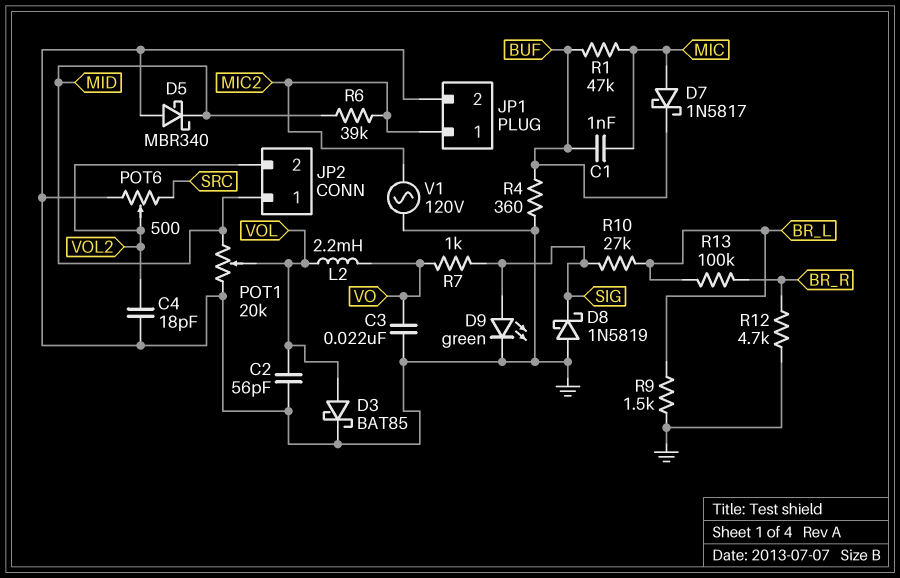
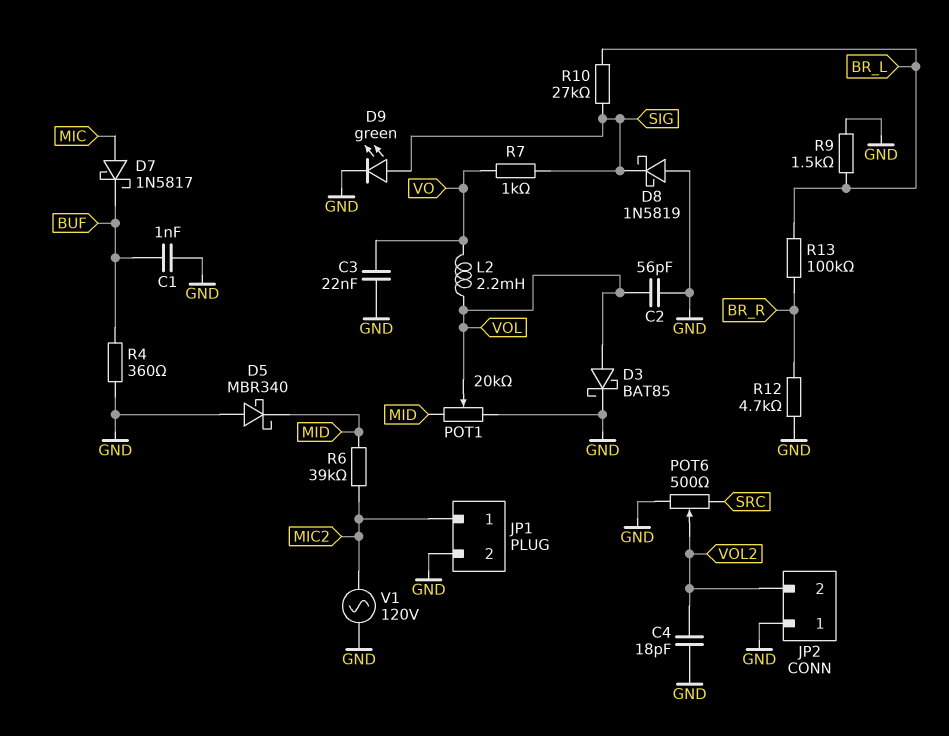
C1: 1nF (BUF, MIC) -> 1nF (BUF, GND)
JP2 pin 1: MID -> GND
R1: 47k (BUF, MIC) -> none

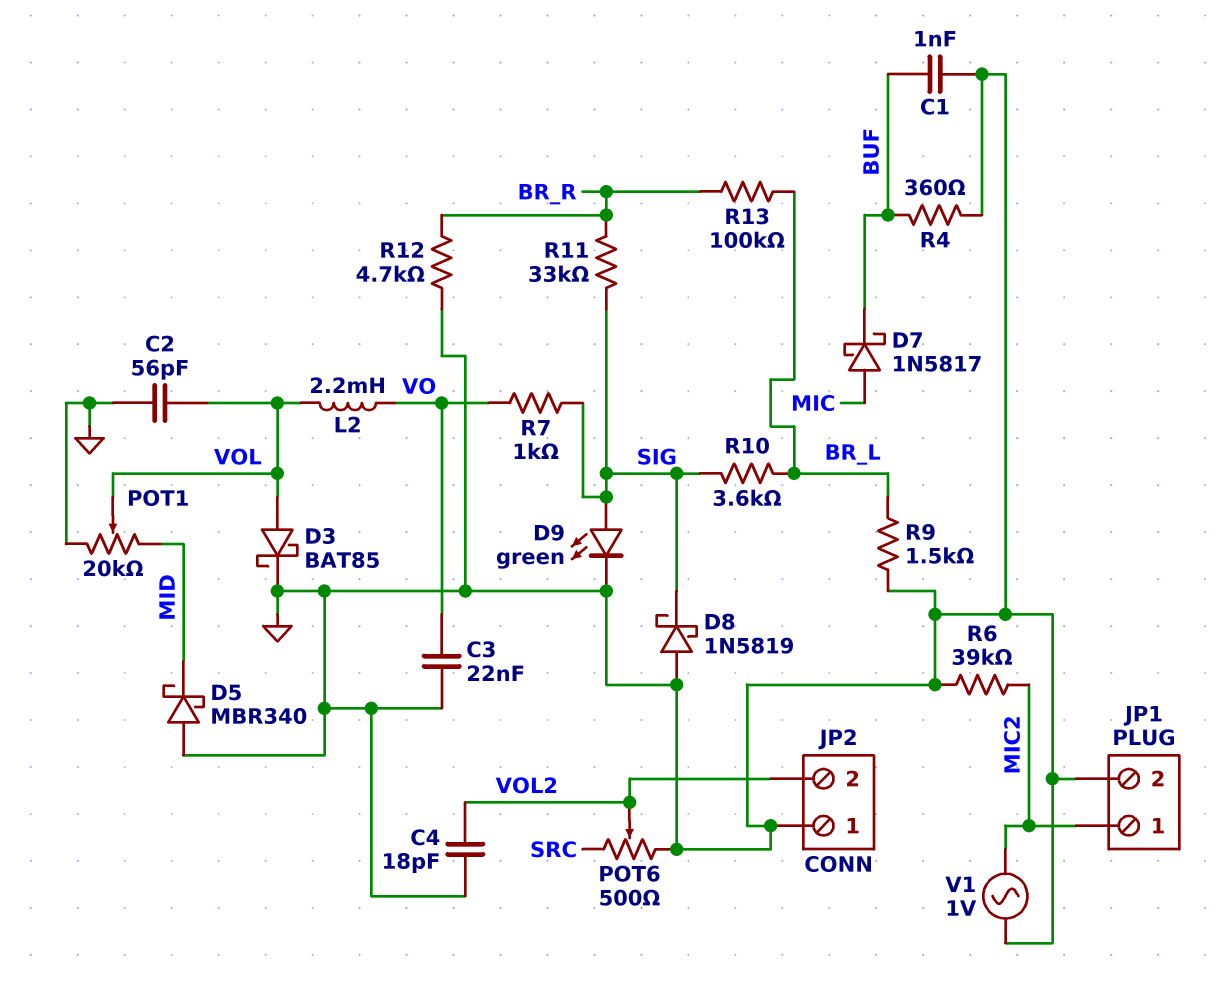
R6: 39k (MIC2, MID) -> 39k (GND, MIC2)
R10: 27k (BR_L, SIG) -> 3.6k (BR_L, SIG)
R11: none -> 33k (BR_R, SIG)
V1: AC 120V (GND, MIC2) -> AC 1V (GND, MIC2)

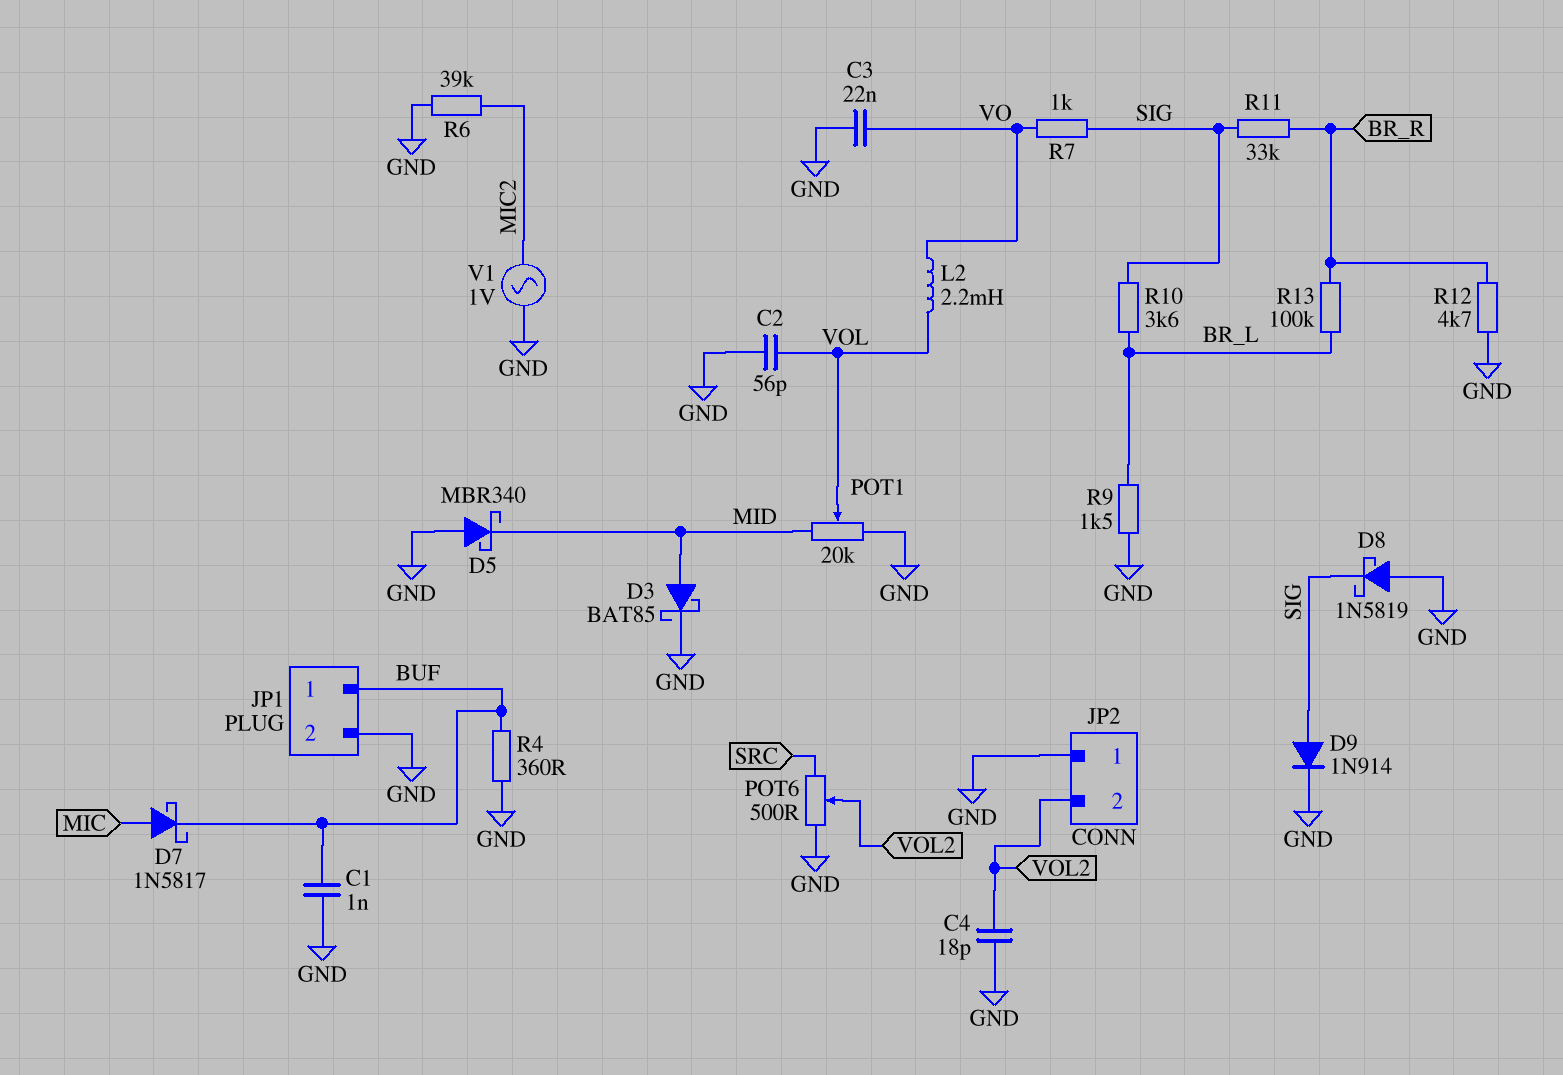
D3: schottky BAT85 (A VOL, K GND) -> schottky BAT85 (A MID, K GND)
D9: LED green (A SIG, K GND) -> diode 1N914 (A SIG, K GND)
JP1 pin 1: MIC2 -> BUF

